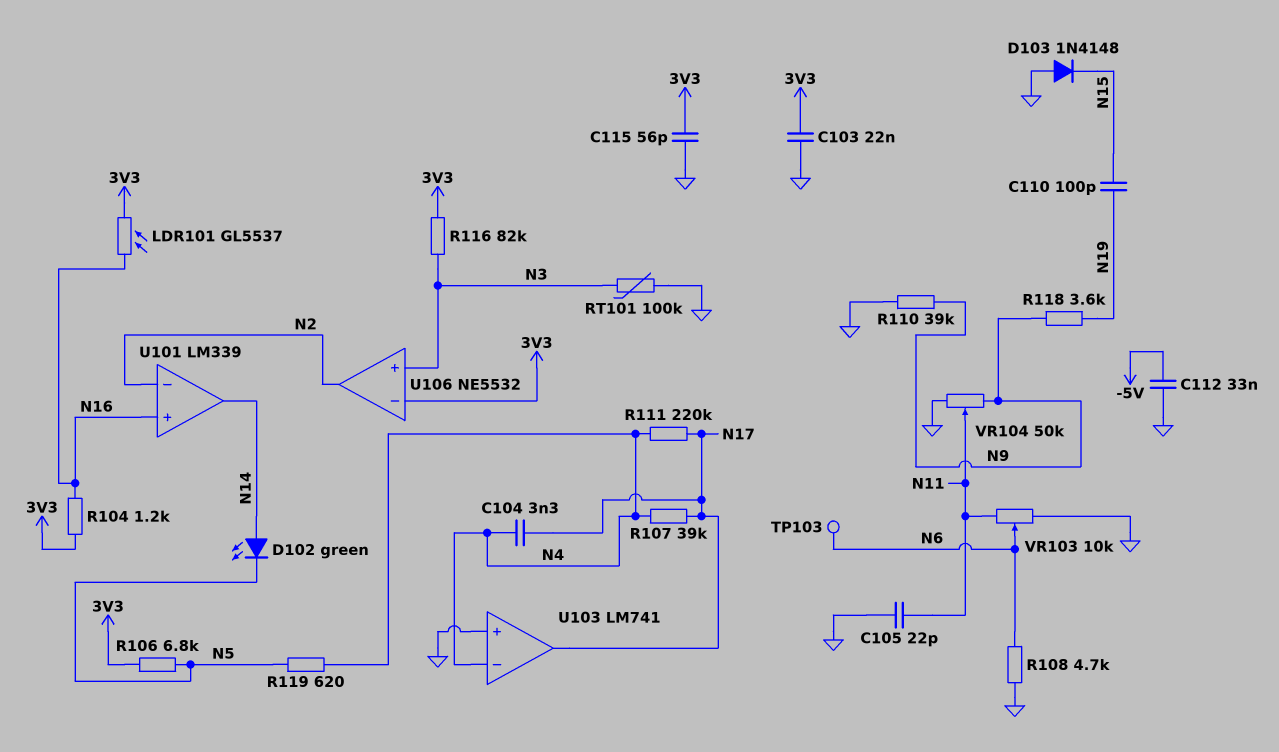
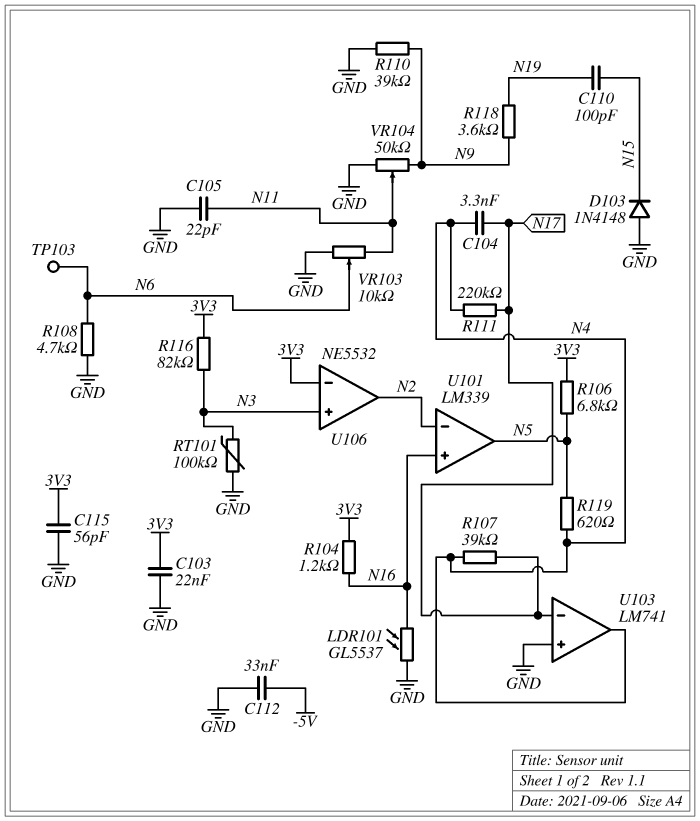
D102: LED green (A N14, K N5) -> none
LDR101: GL5537 (3V3, N16) -> GL5537 (GND, N16)
U101 pin out: N14 -> N5
U103 pin in-: N4 -> N17
U103 pin out: N17 -> N4

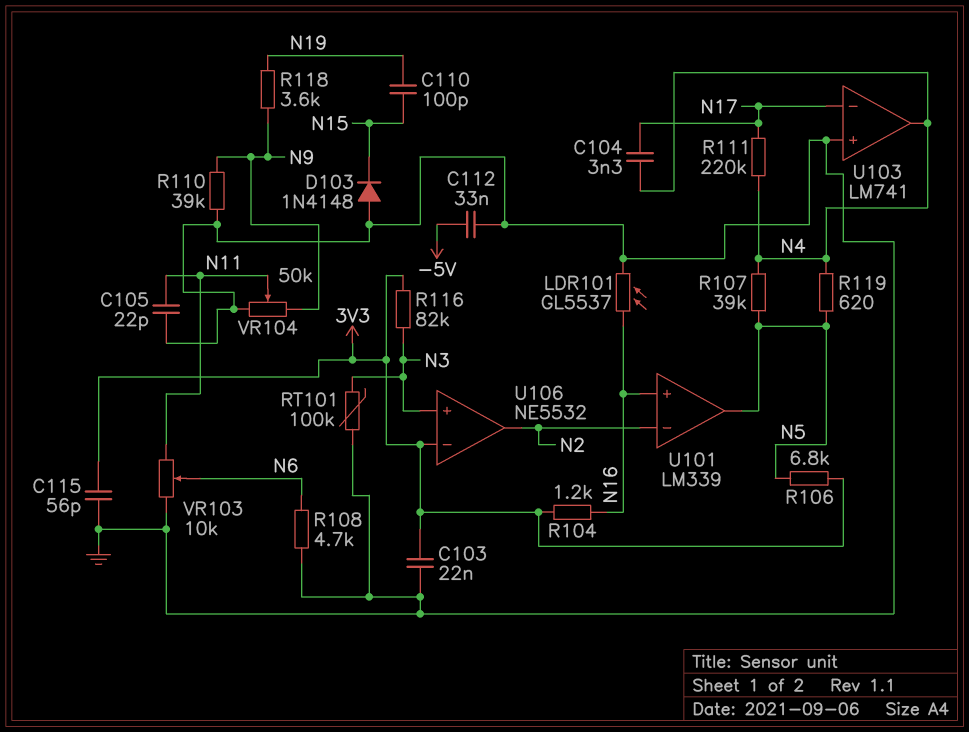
R107: 39k (N4, N17) -> 39k (N4, N5)
TP103: test point (N6) -> none

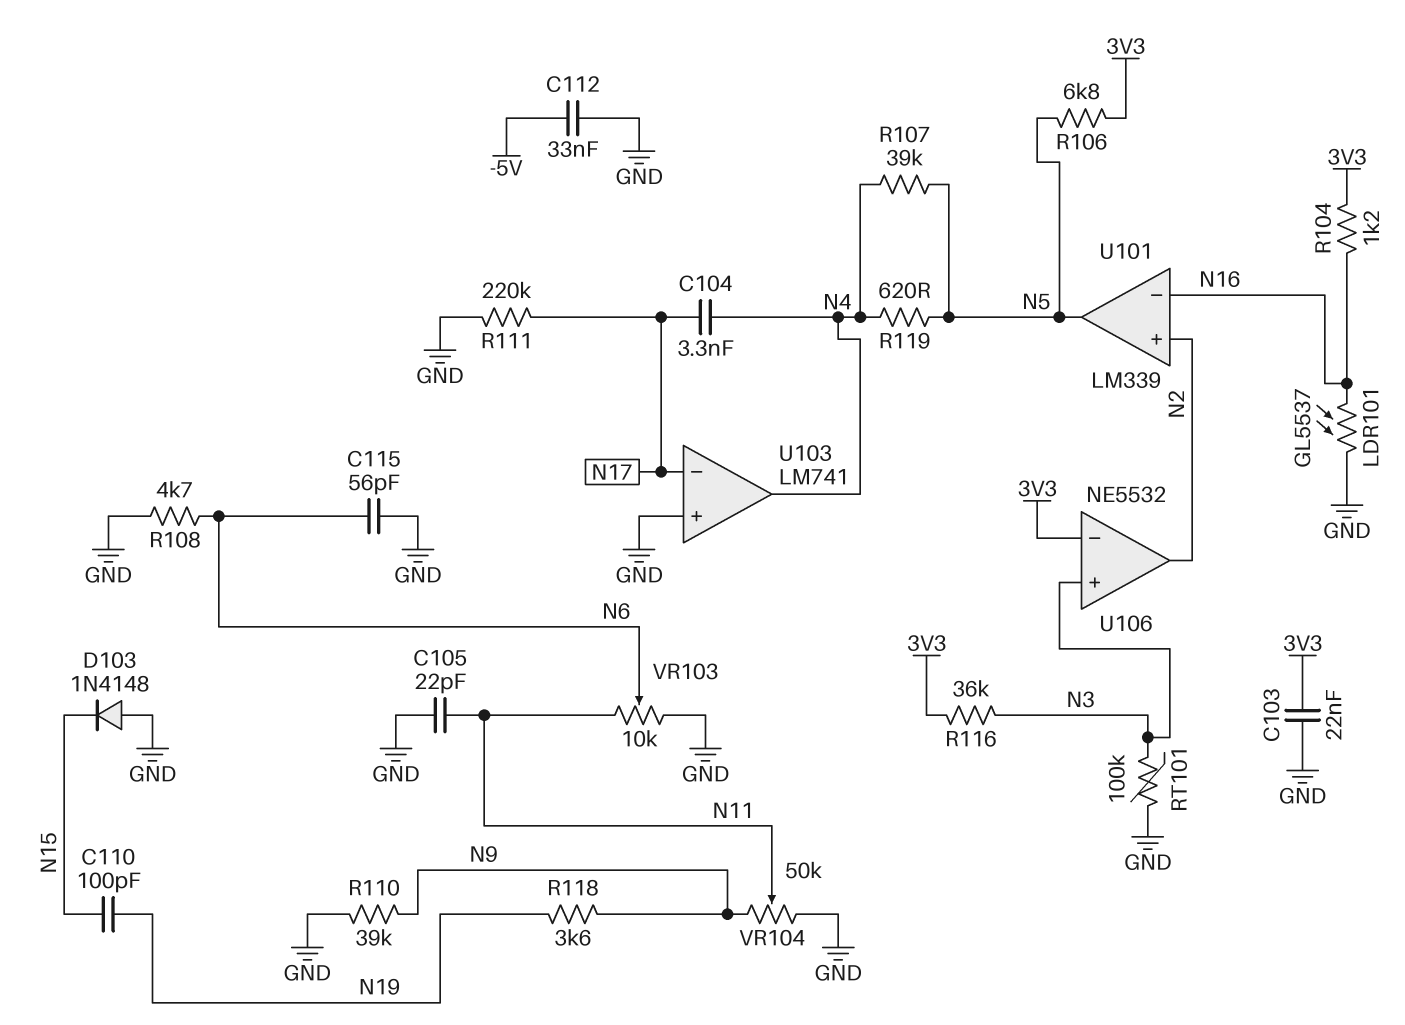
C115: 56pF (3V3, GND) -> 56pF (GND, N6)
R111: 220k (N4, N17) -> 220k (GND, N17)
R116: 82k (3V3, N3) -> 36k (3V3, N3)
U101 pin in+: N16 -> N2
U101 pin in-: N2 -> N16

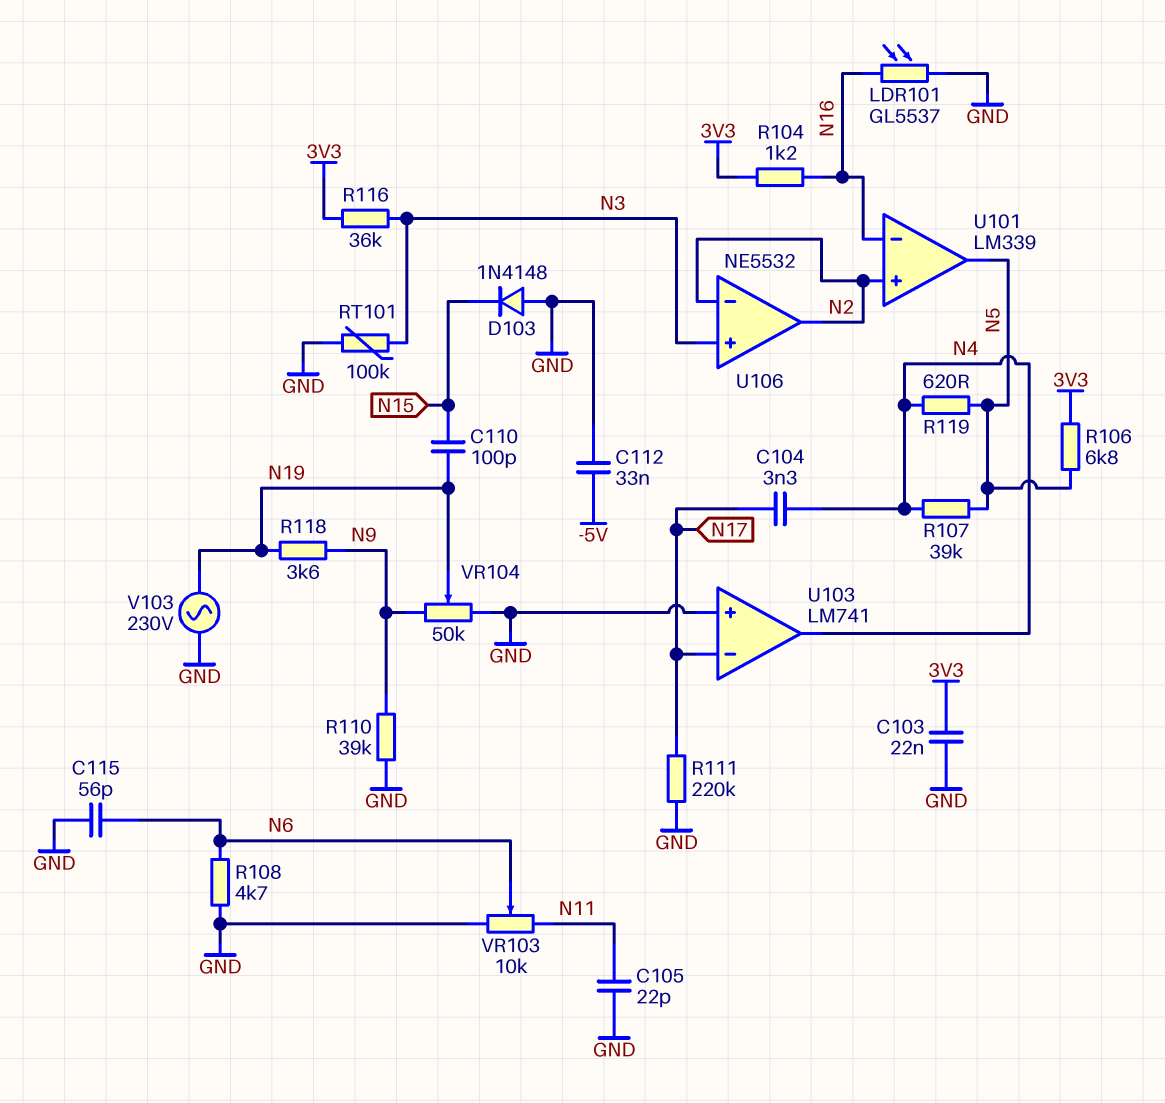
U106 pin in-: 3V3 -> N2
V103: none -> AC 230V (GND, N19)
VR104: 50k (GND, N9, wiper N11) -> 50k (GND, N9, wiper N19)

